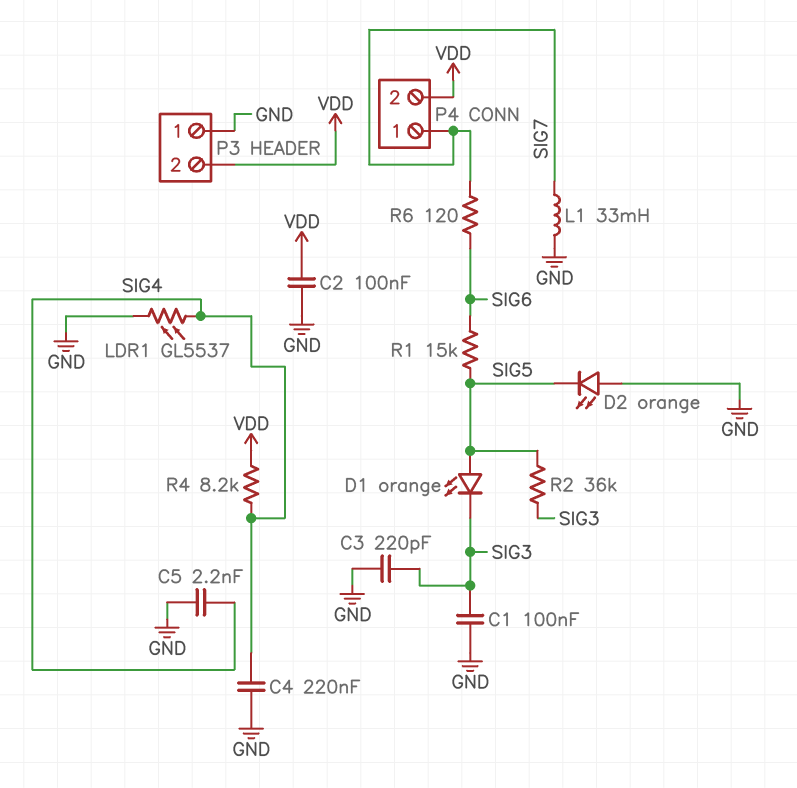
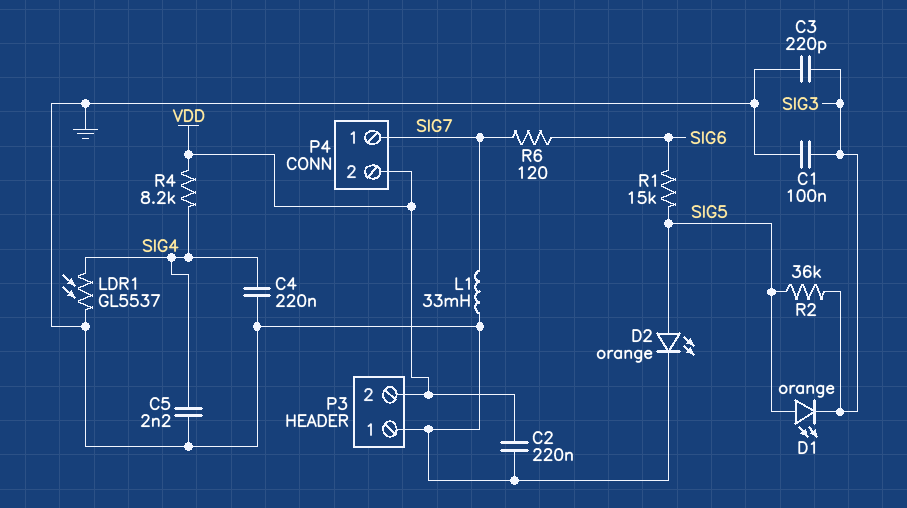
C2: 100nF (GND, VDD) -> 220nF (GND, VDD)
D2: LED orange (A GND, K SIG5) -> LED orange (A SIG5, K GND)

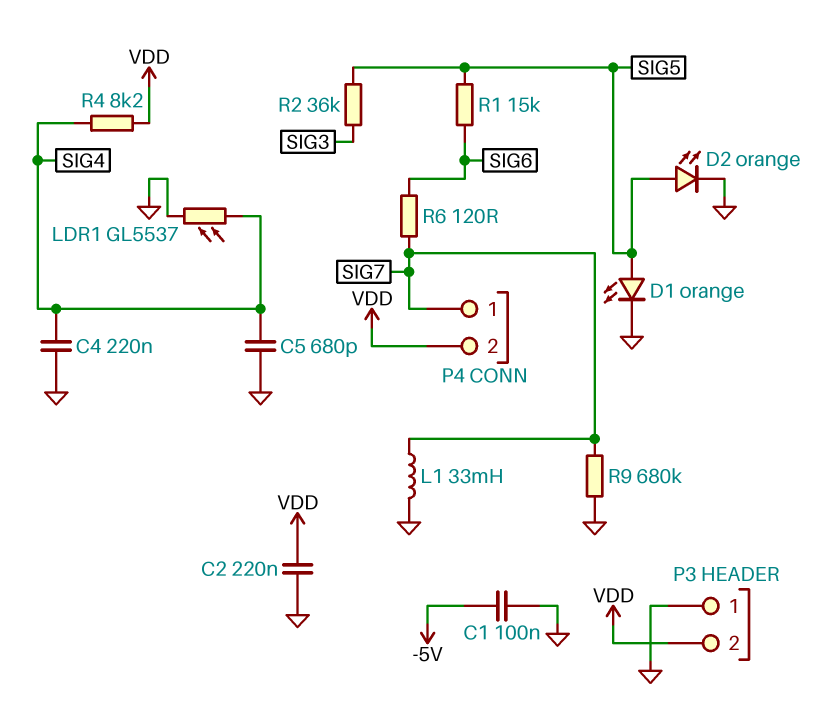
C1: 100nF (GND, SIG3) -> 100nF (-5V, GND)
C3: 220pF (GND, SIG3) -> none
C5: 2.2nF (GND, SIG4) -> 680pF (GND, SIG4)
D1: LED orange (A SIG5, K SIG3) -> LED orange (A SIG5, K GND)
R9: none -> 680k (GND, SIG7)

